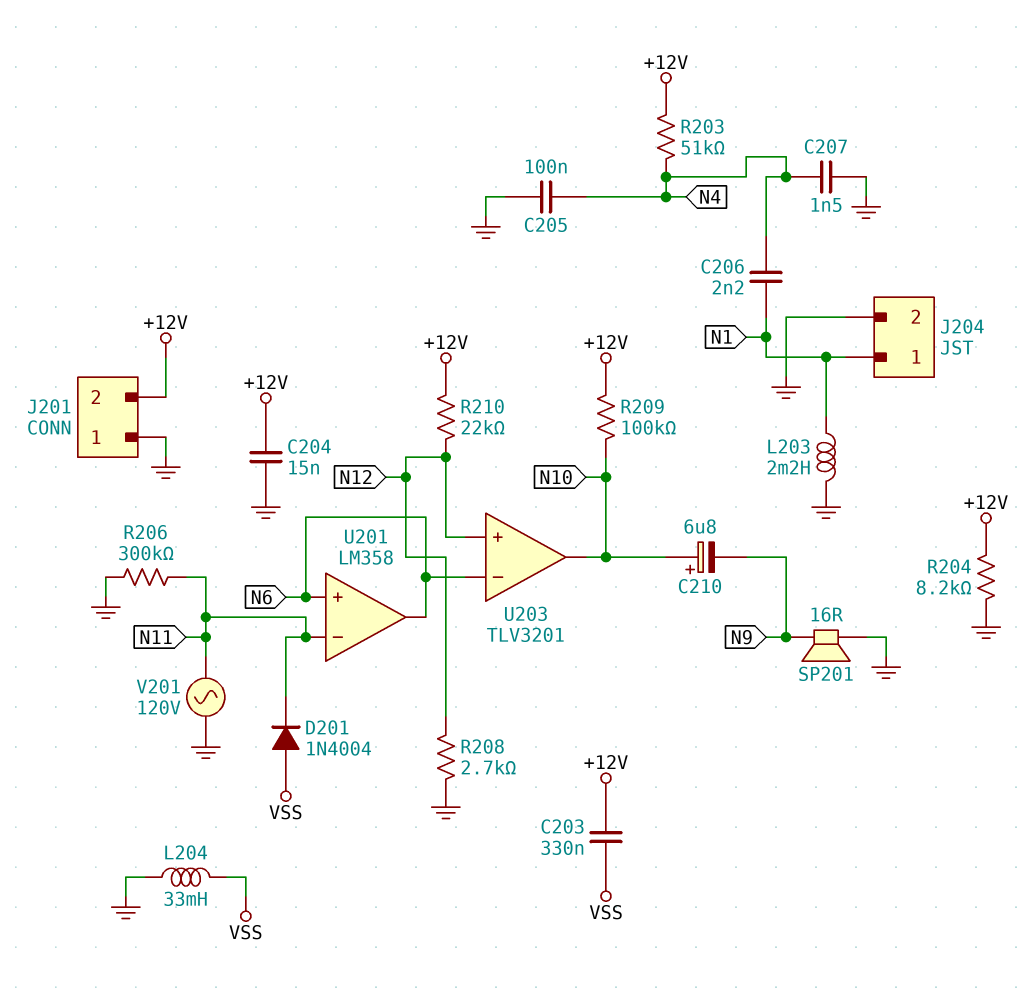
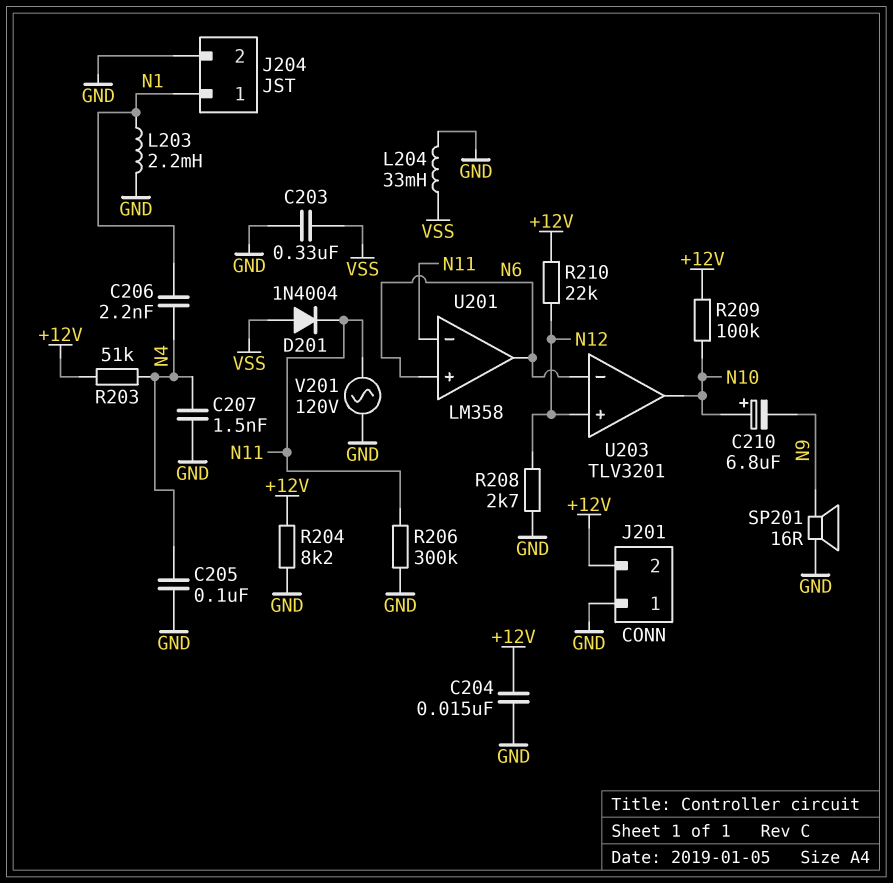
C203: 330nF (+12V, VSS) -> 330nF (GND, VSS)

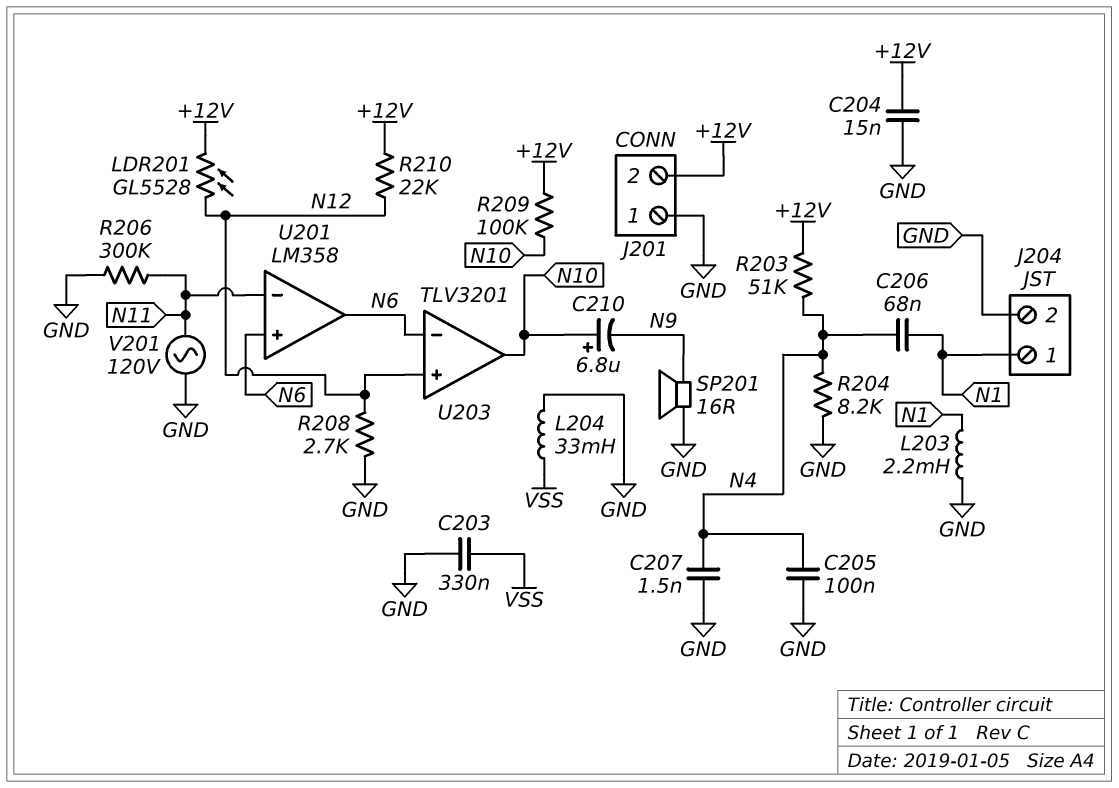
C206: 2.2nF (N1, N4) -> 68nF (N1, N4)
D201: diode 1N4004 (A VSS, K N11) -> none
LDR201: none -> GL5528 (+12V, N12)
R204: 8.2k (+12V, GND) -> 8.2k (GND, N4)

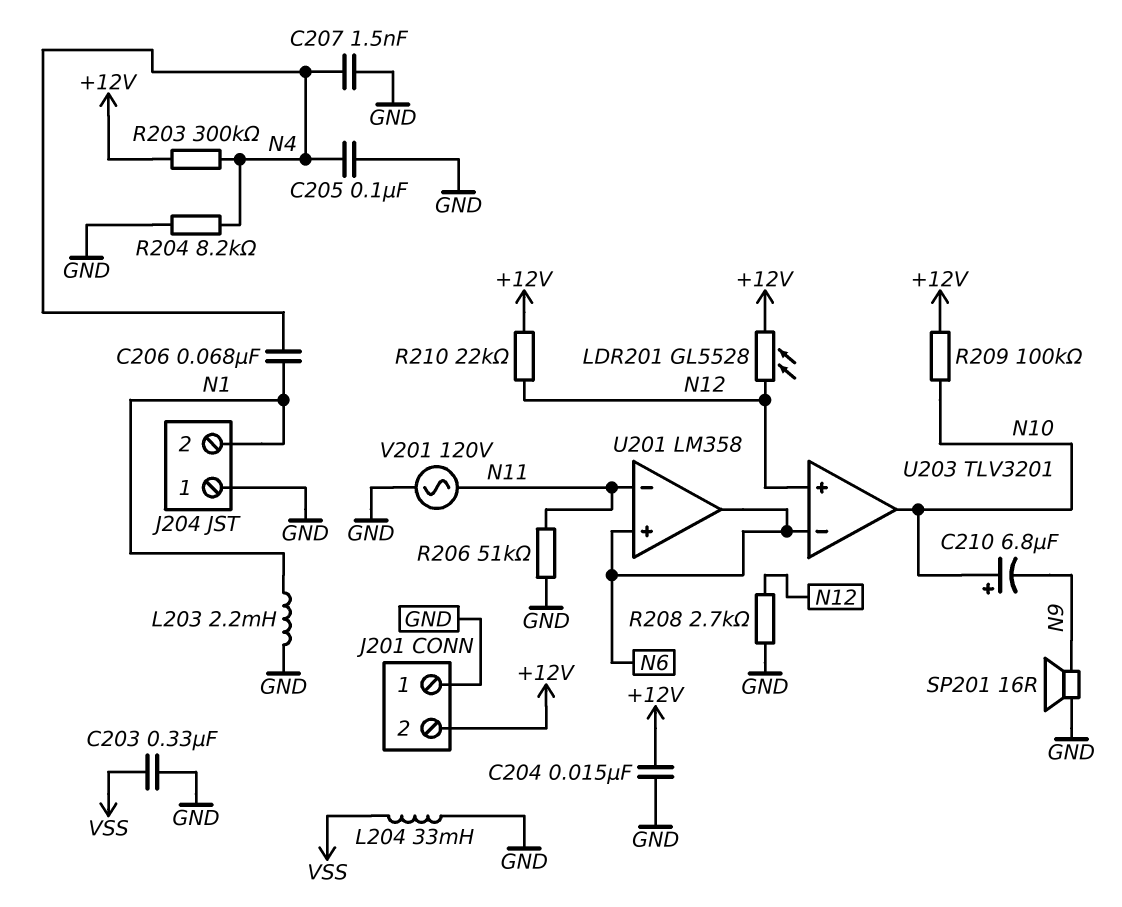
J204 pin 1: N1 -> GND
J204 pin 2: GND -> N1
R203: 51k (+12V, N4) -> 300k (+12V, N4)
R206: 300k (GND, N11) -> 51k (GND, N11)

